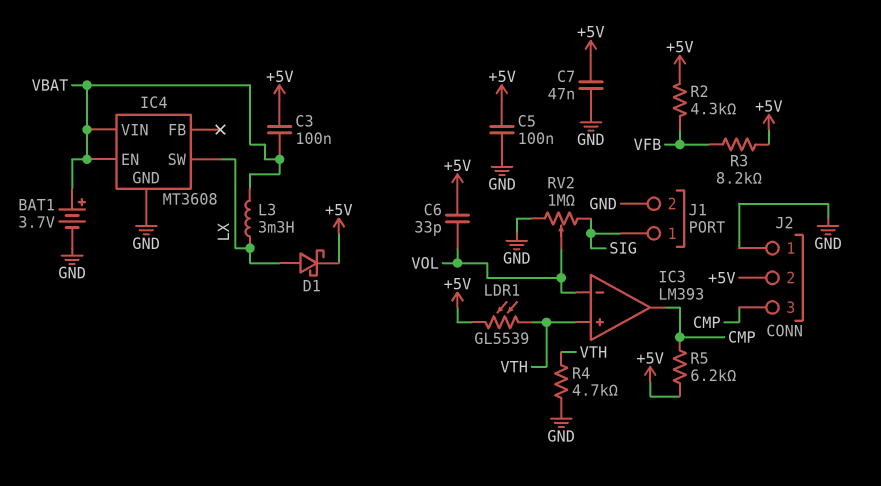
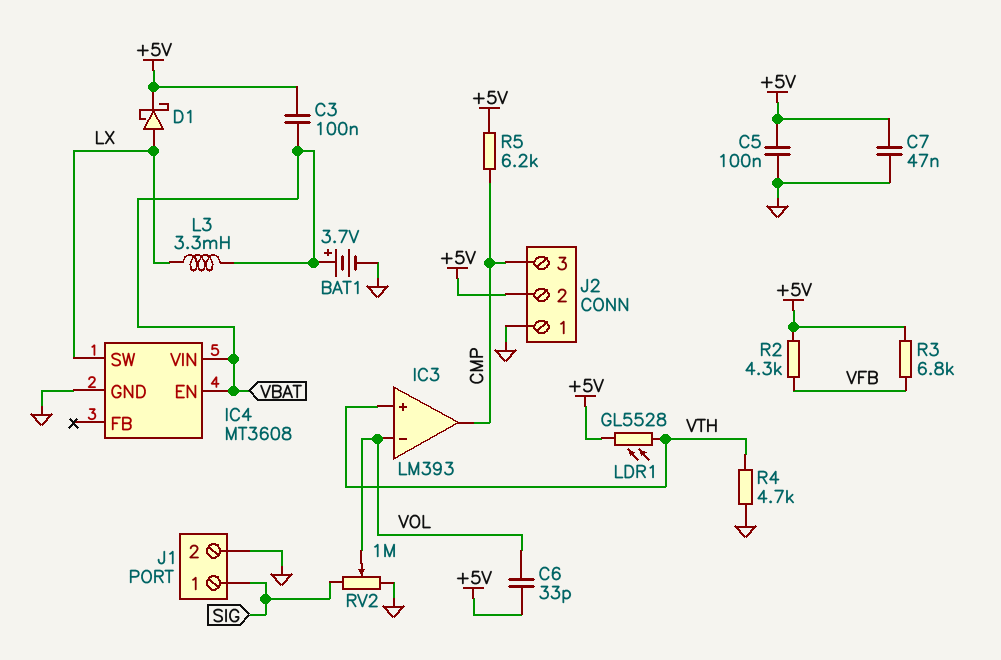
LDR1: GL5539 (+5V, VTH) -> GL5528 (+5V, VTH)
R3: 8.2k (+5V, VFB) -> 6.8k (+5V, VFB)

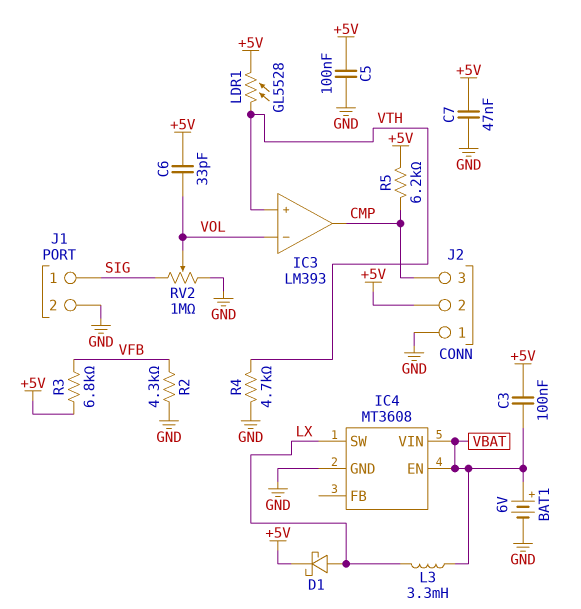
BAT1: 3.7V (plus VBAT, minus GND) -> 6V (plus VBAT, minus GND)
R2: 4.3k (+5V, VFB) -> 4.3k (GND, VFB)

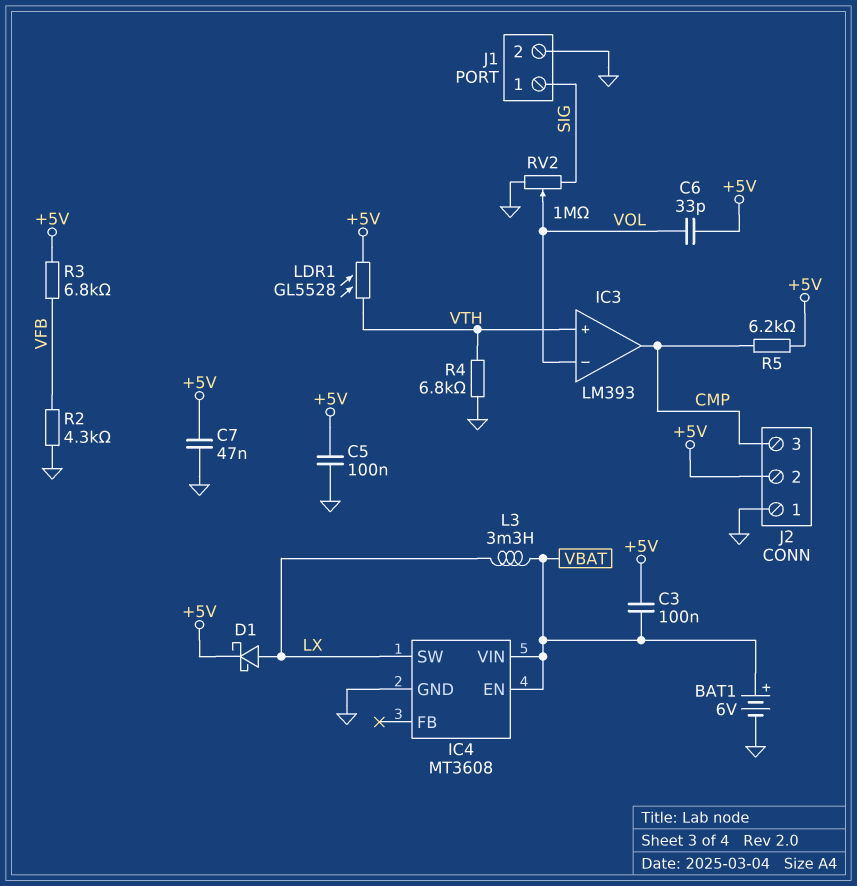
R4: 4.7k (GND, VTH) -> 6.8k (GND, VTH)

